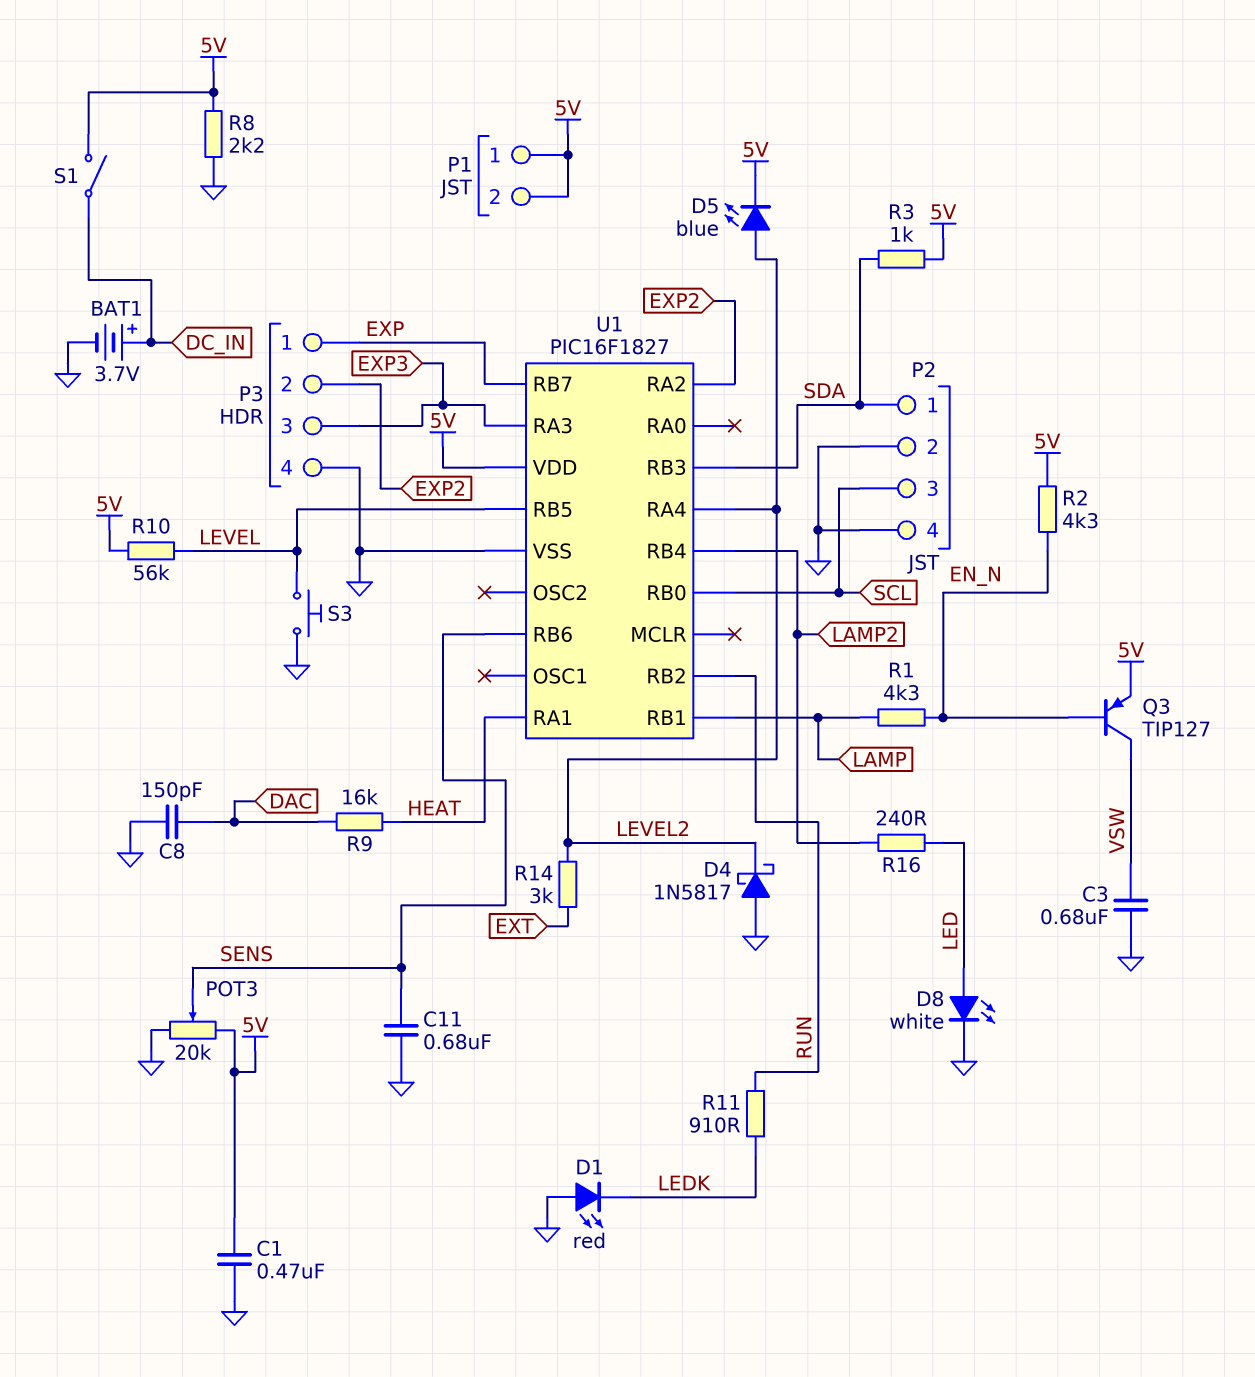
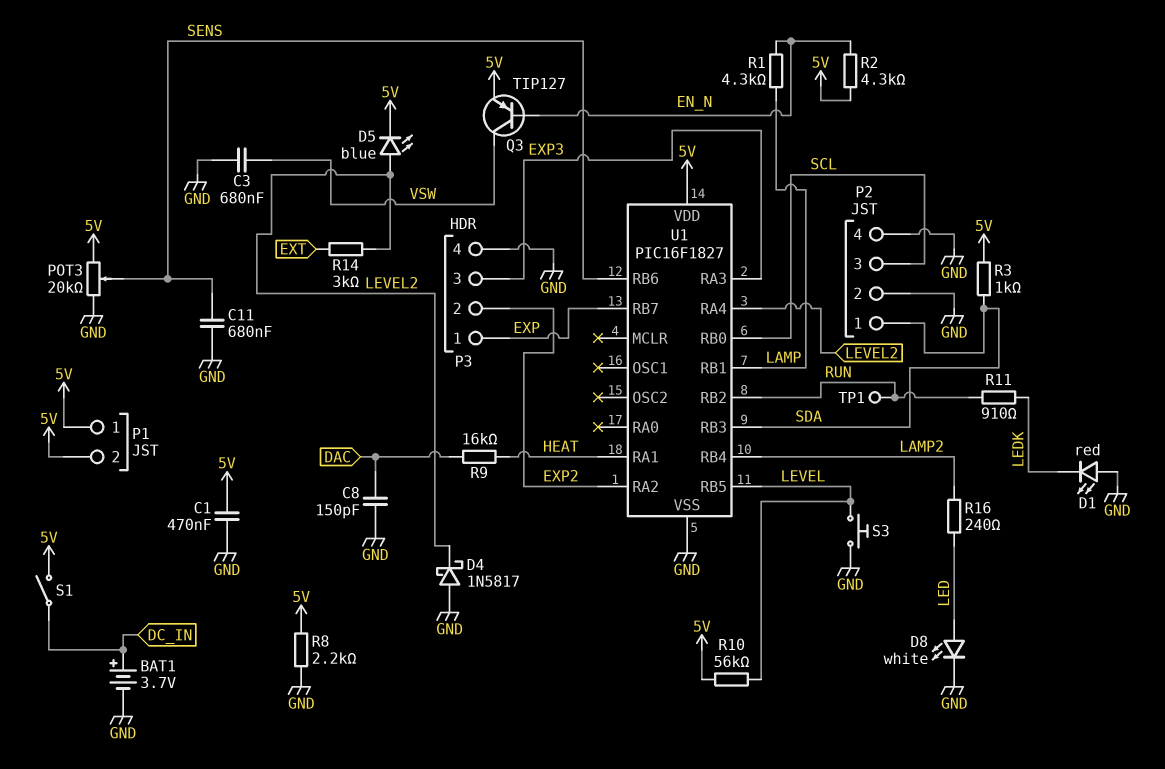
TP1: none -> test point (RUN)

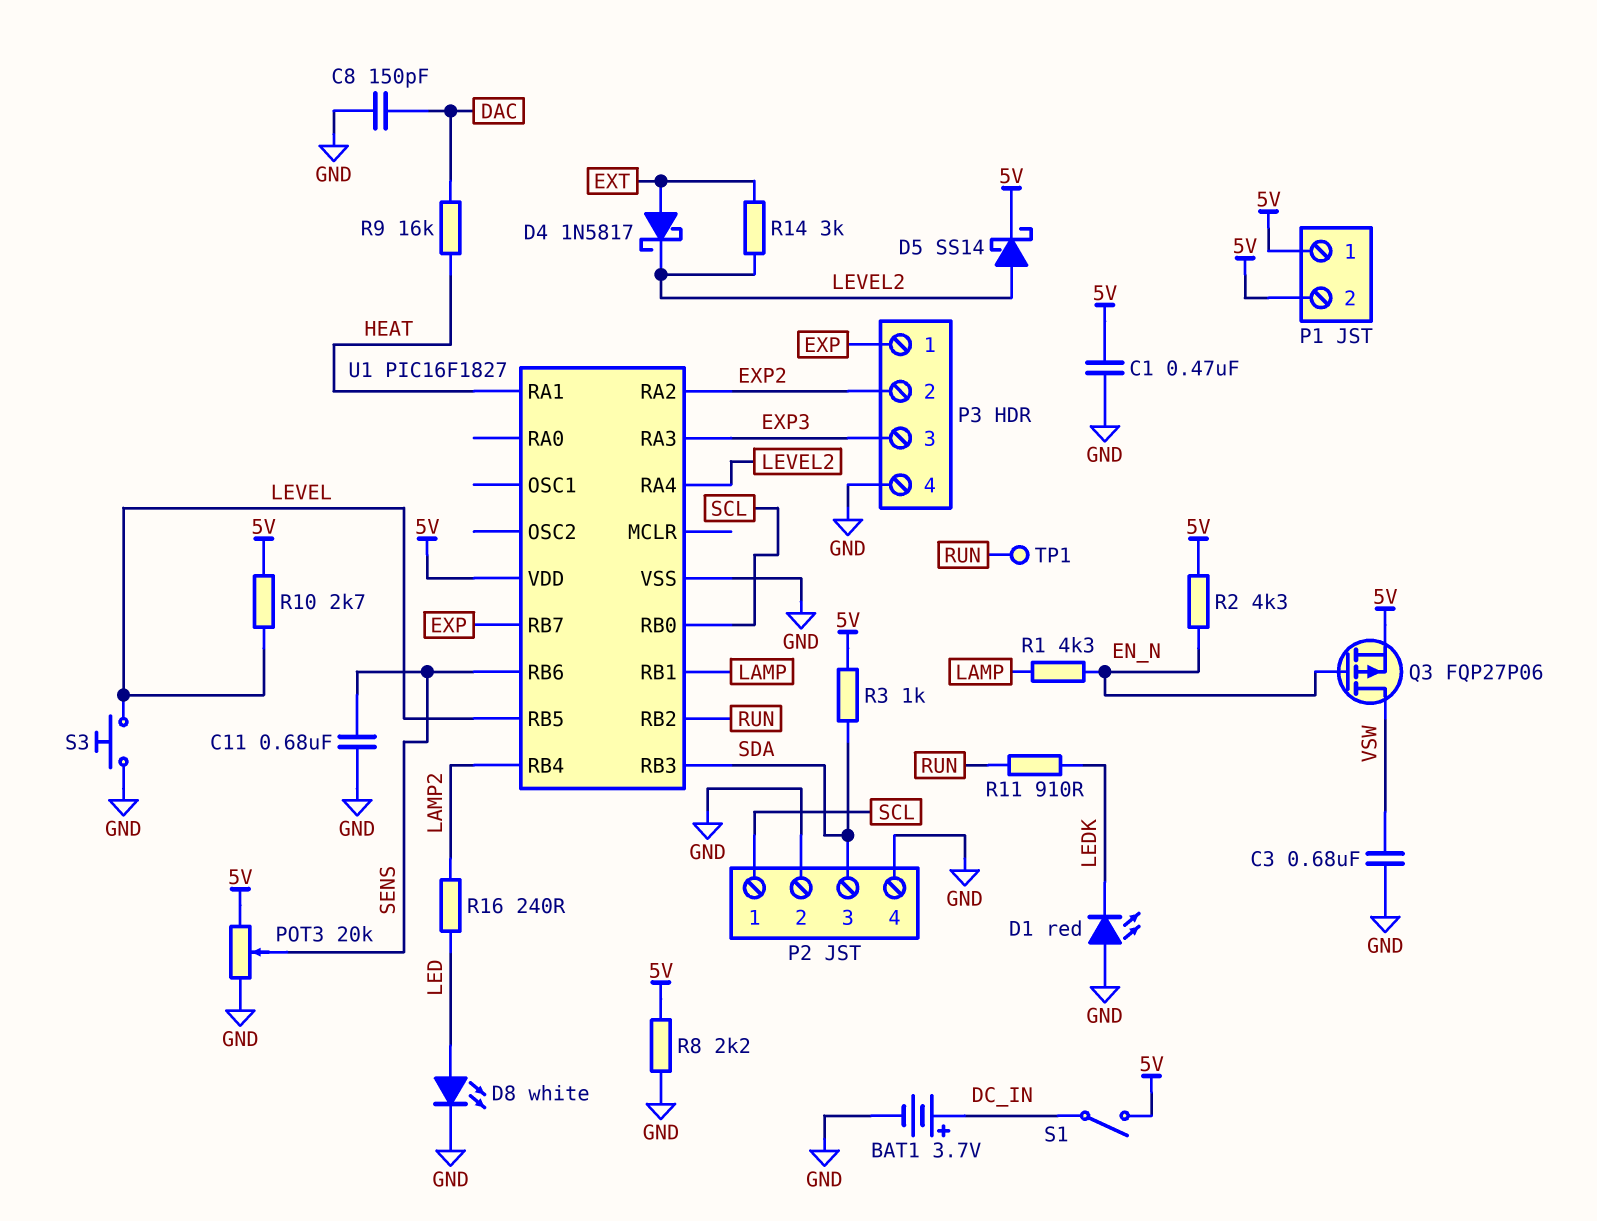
D4: schottky 1N5817 (A GND, K LEVEL2) -> schottky 1N5817 (A EXT, K LEVEL2)
D5: LED blue (A LEVEL2, K 5V) -> schottky SS14 (A LEVEL2, K 5V)
P2 pin 1: SDA -> SCL
P2 pin 3: SCL -> SDA
Q3: PNP TIP127 (B EN_N, C VSW, E 5V) -> PMOS FQP27P06 (G EN_N, D VSW, S 5V)
R10: 56k (5V, LEVEL) -> 2.7k (5V, LEVEL)

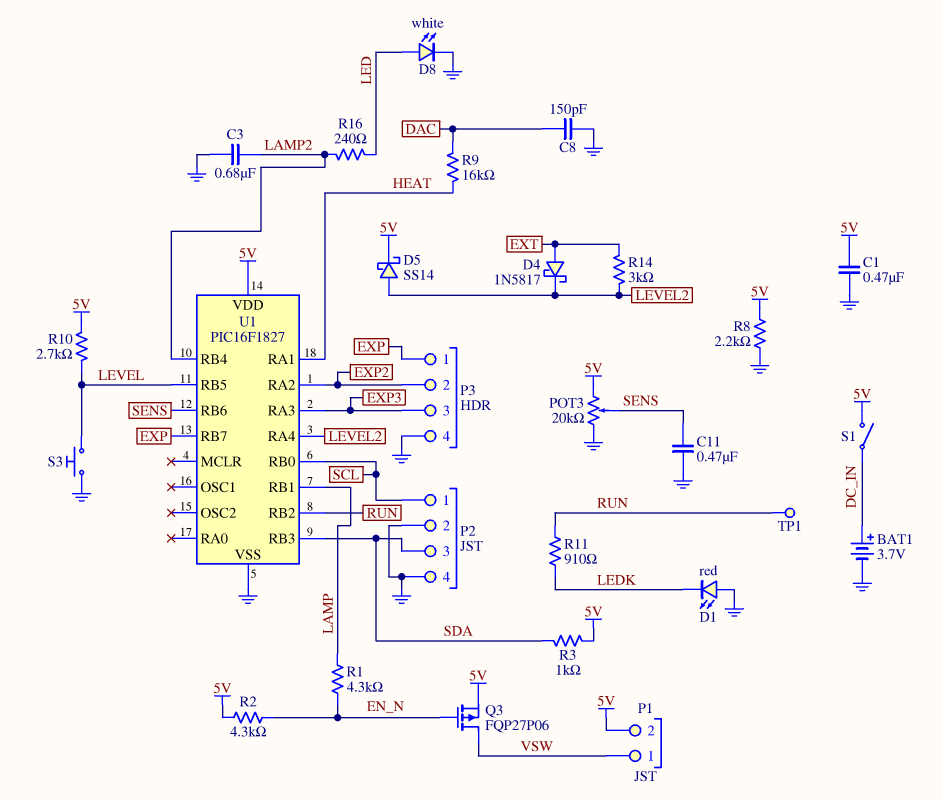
C3: 680nF (GND, VSW) -> 680nF (GND, LAMP2)
C11: 680nF (GND, SENS) -> 470nF (GND, SENS)
P1 pin 1: 5V -> VSW

